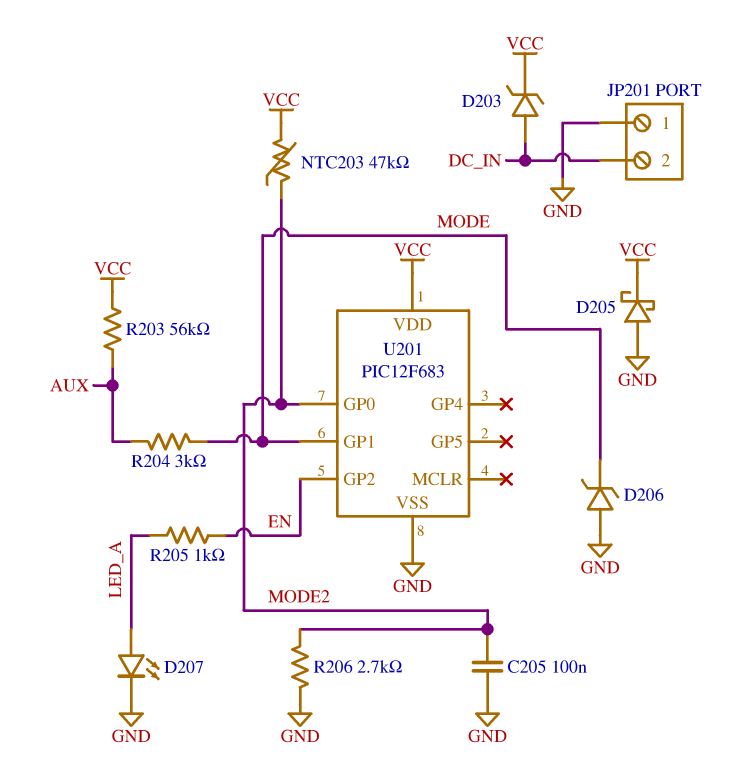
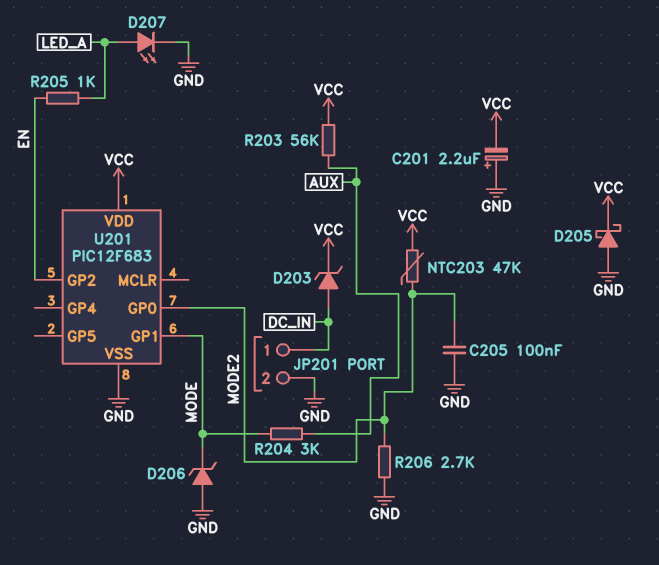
C201: none -> 2.2uF (plus GND, minus VCC)
JP201 pin 1: GND -> DC_IN
JP201 pin 2: DC_IN -> GND

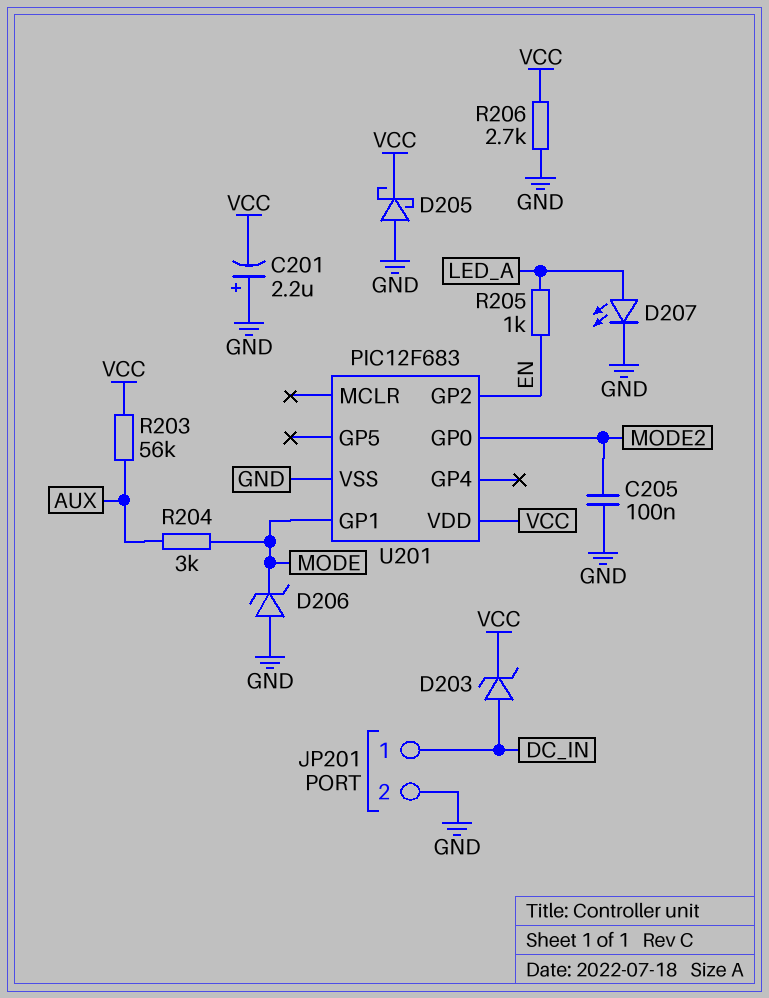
NTC203: 47k (MODE2, VCC) -> none
R206: 2.7k (GND, MODE2) -> 2.7k (GND, VCC)

